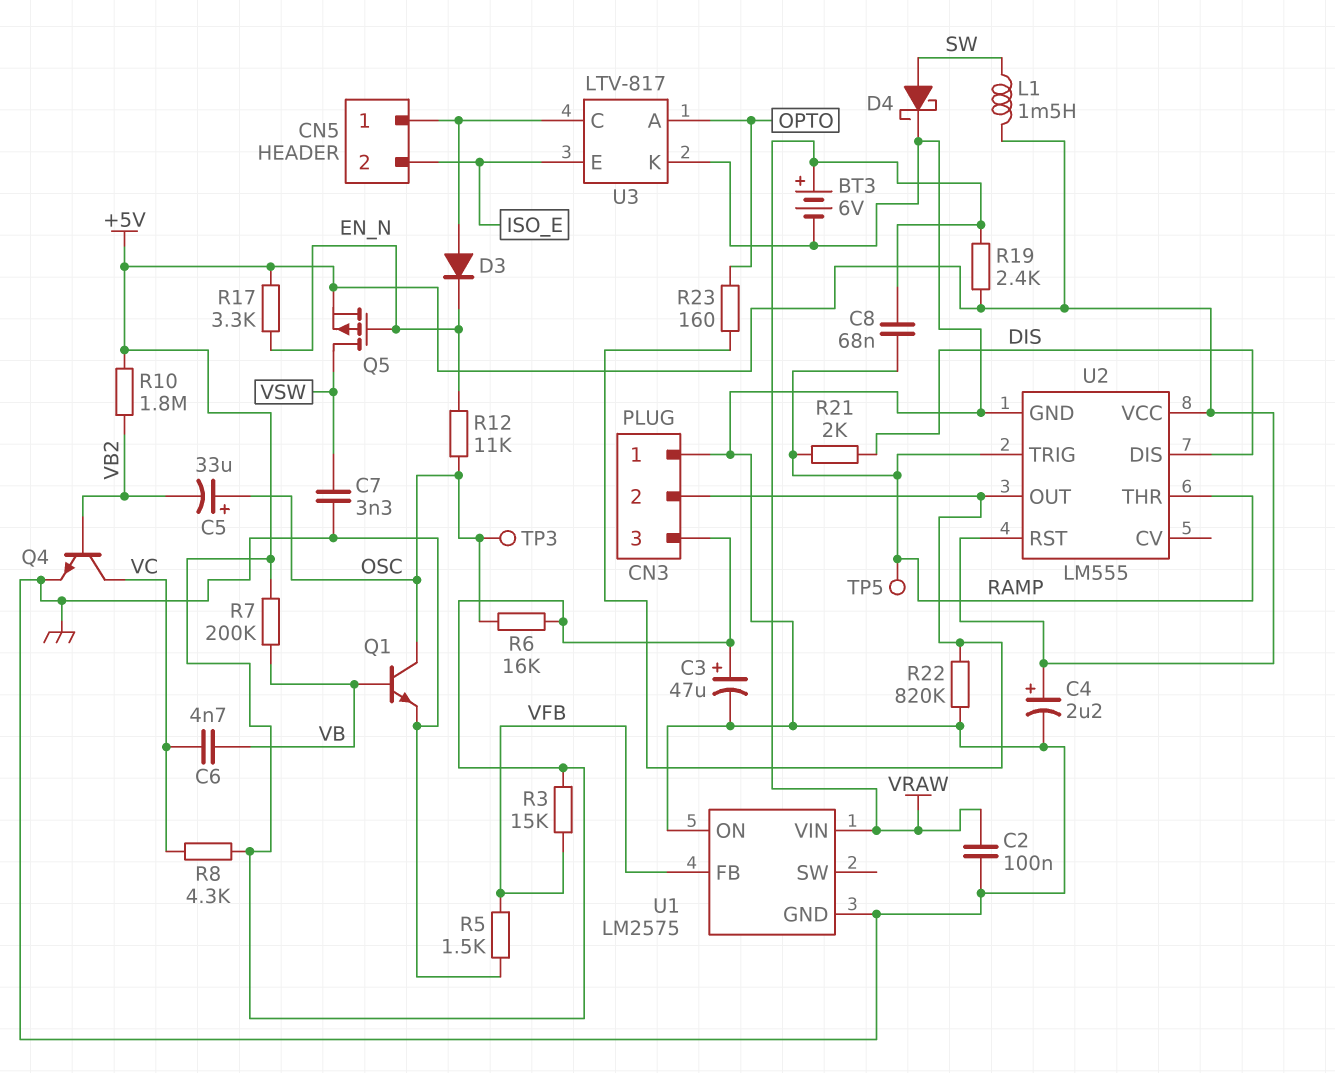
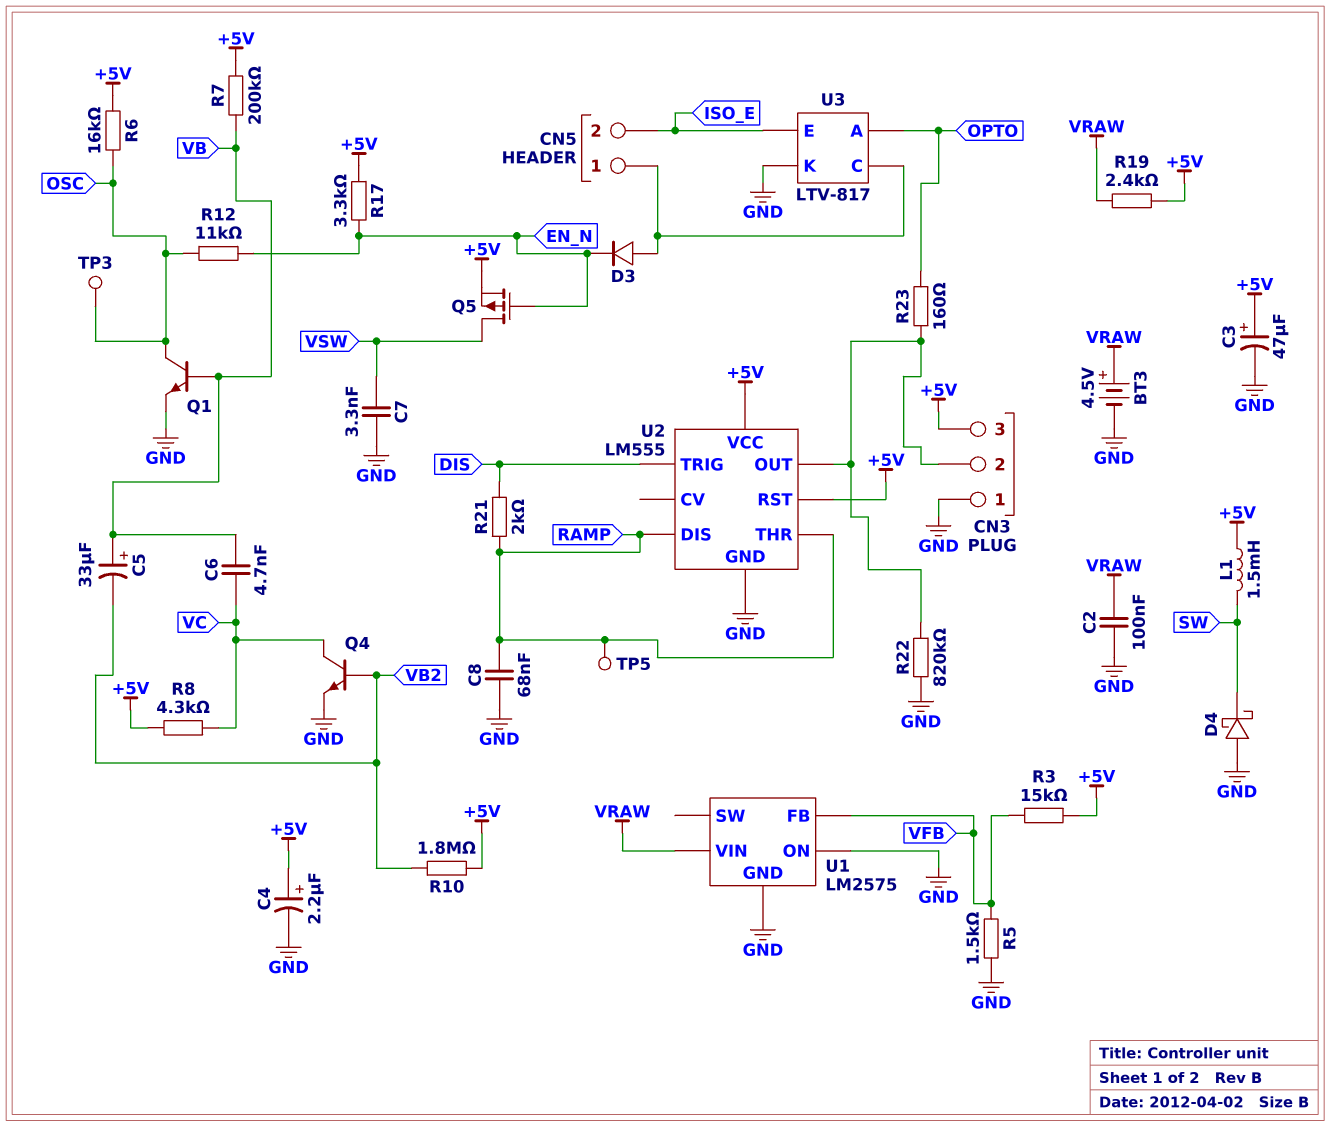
BT3: 6V (plus VRAW, minus GND) -> 4.5V (plus VRAW, minus GND)
C5: 33uF (plus OSC, minus VB2) -> 33uF (plus VB, minus VB2)
C8: 68nF (RAMP, VRAW) -> 68nF (GND, RAMP)
D4: schottky (A SW, K GND) -> schottky (A GND, K SW)
U2 pin DIS: DIS -> RAMP
U2 pin TRIG: RAMP -> DIS

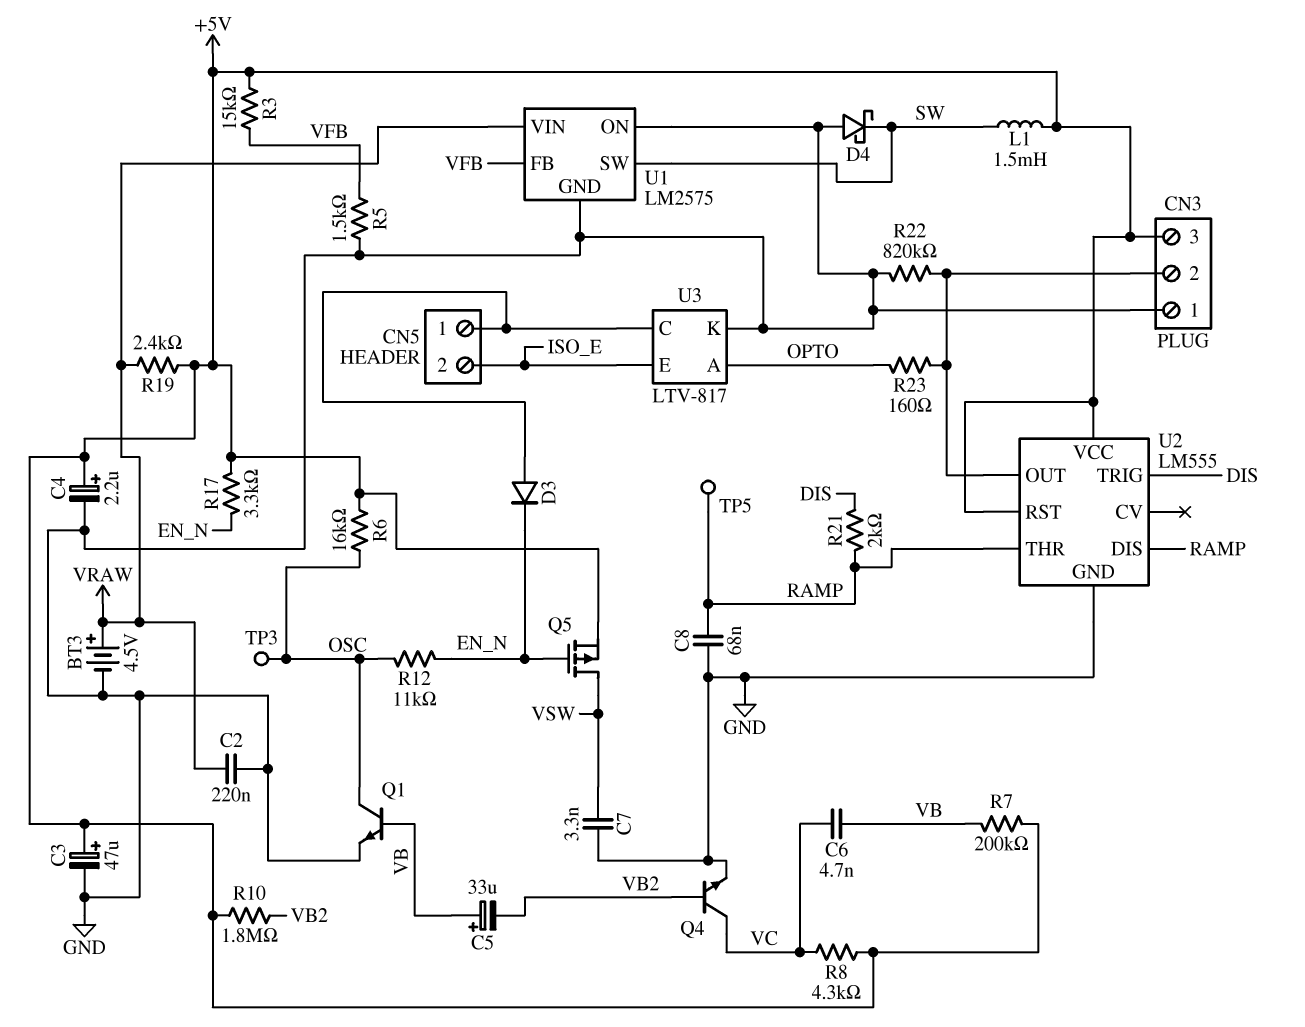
C2: 100nF (GND, VRAW) -> 220nF (GND, VRAW)
U1 pin SW: none -> SW

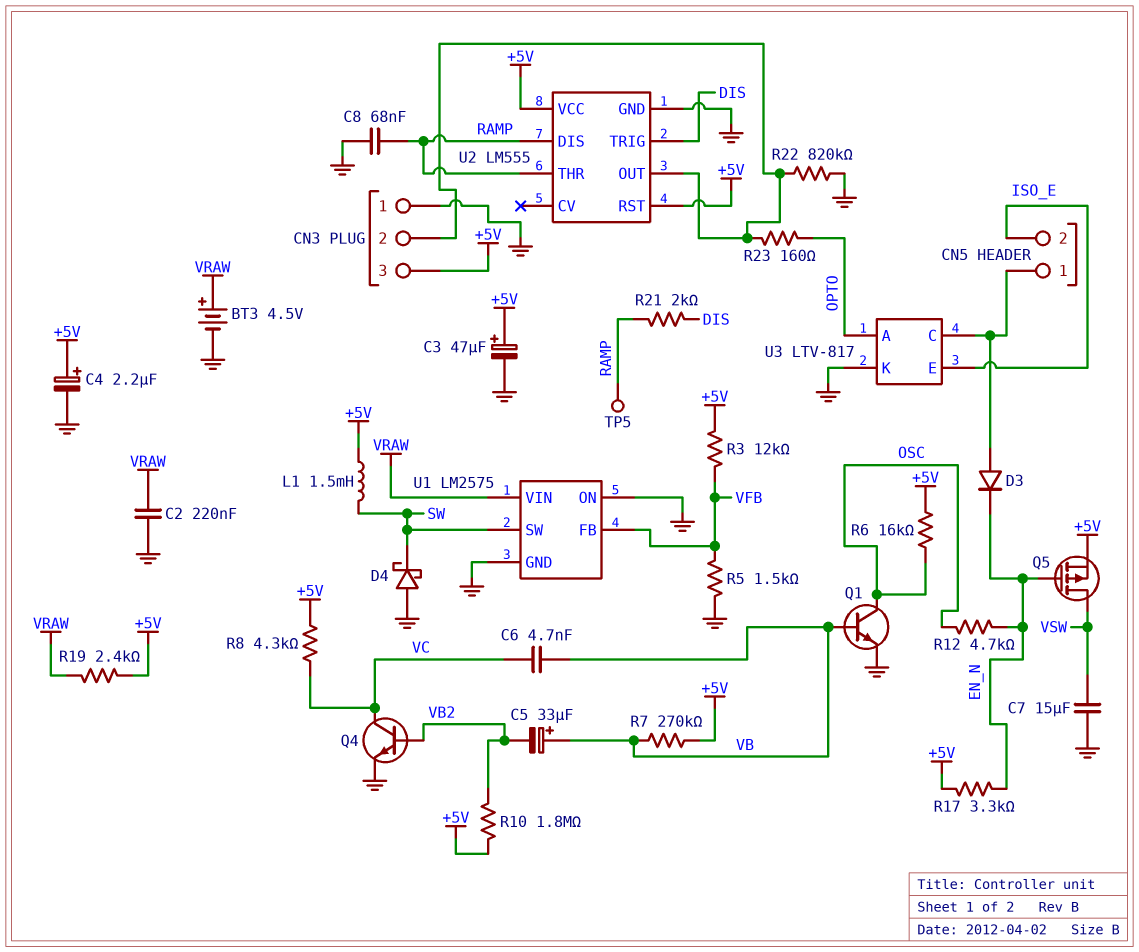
C7: 3.3nF (GND, VSW) -> 15uF (GND, VSW)
R3: 15k (+5V, VFB) -> 12k (+5V, VFB)
R7: 200k (+5V, VB) -> 270k (+5V, VB)
R12: 11k (EN_N, OSC) -> 4.7k (EN_N, OSC)
TP3: test point (OSC) -> none

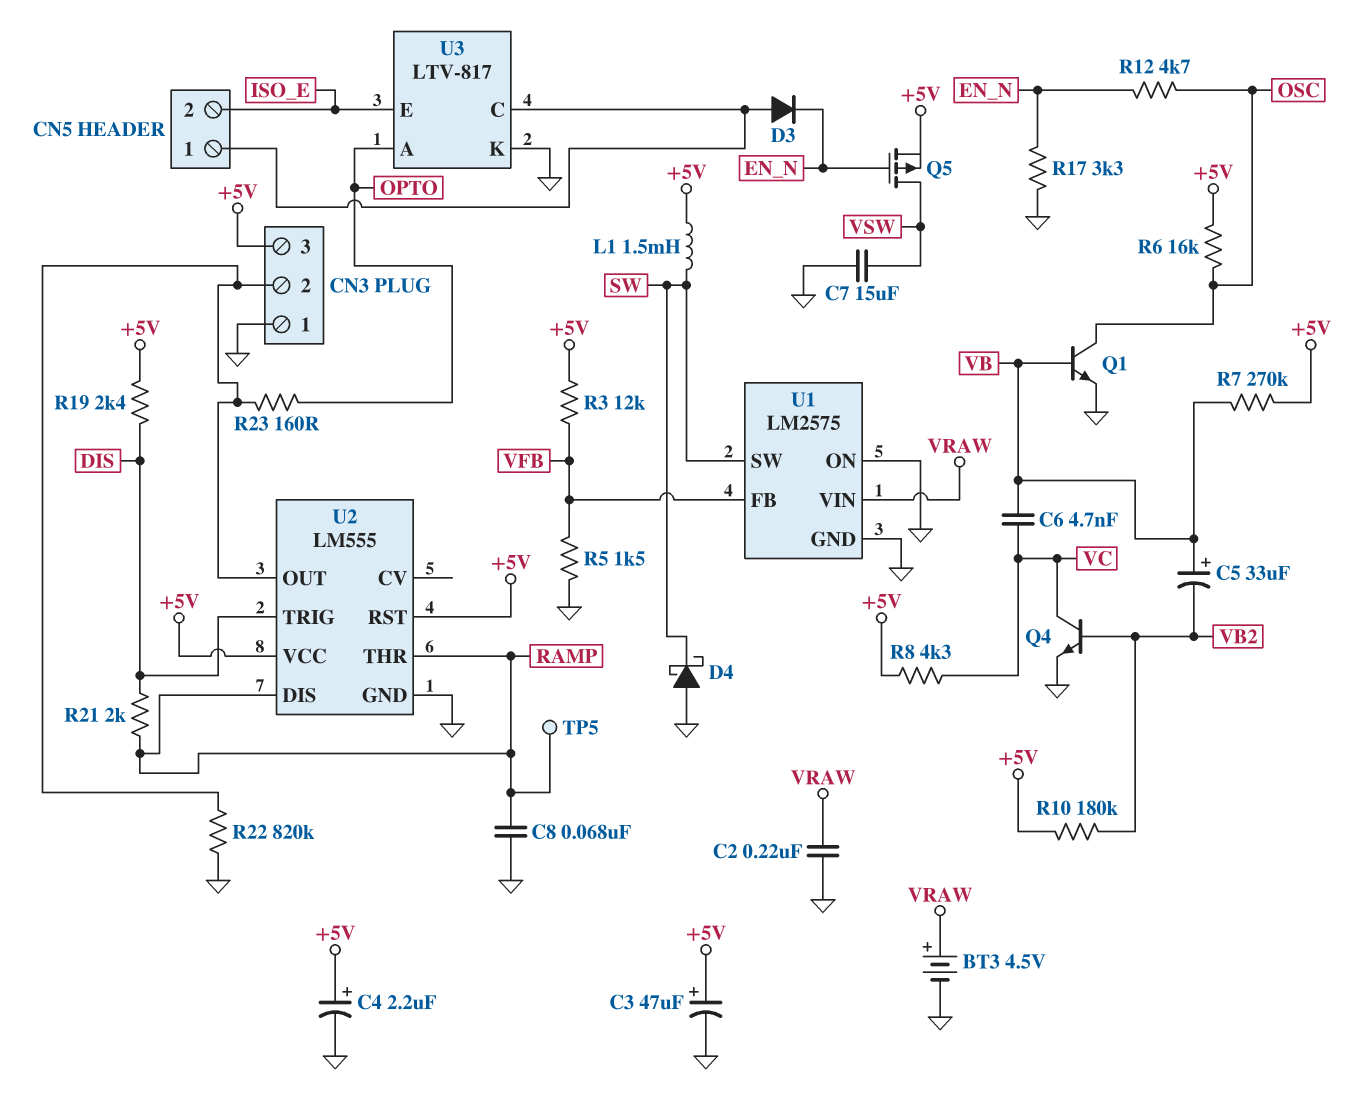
R10: 1.8M (+5V, VB2) -> 180k (+5V, VB2)
R17: 3.3k (+5V, EN_N) -> 3.3k (EN_N, GND)
R19: 2.4k (+5V, VRAW) -> 2.4k (+5V, DIS)

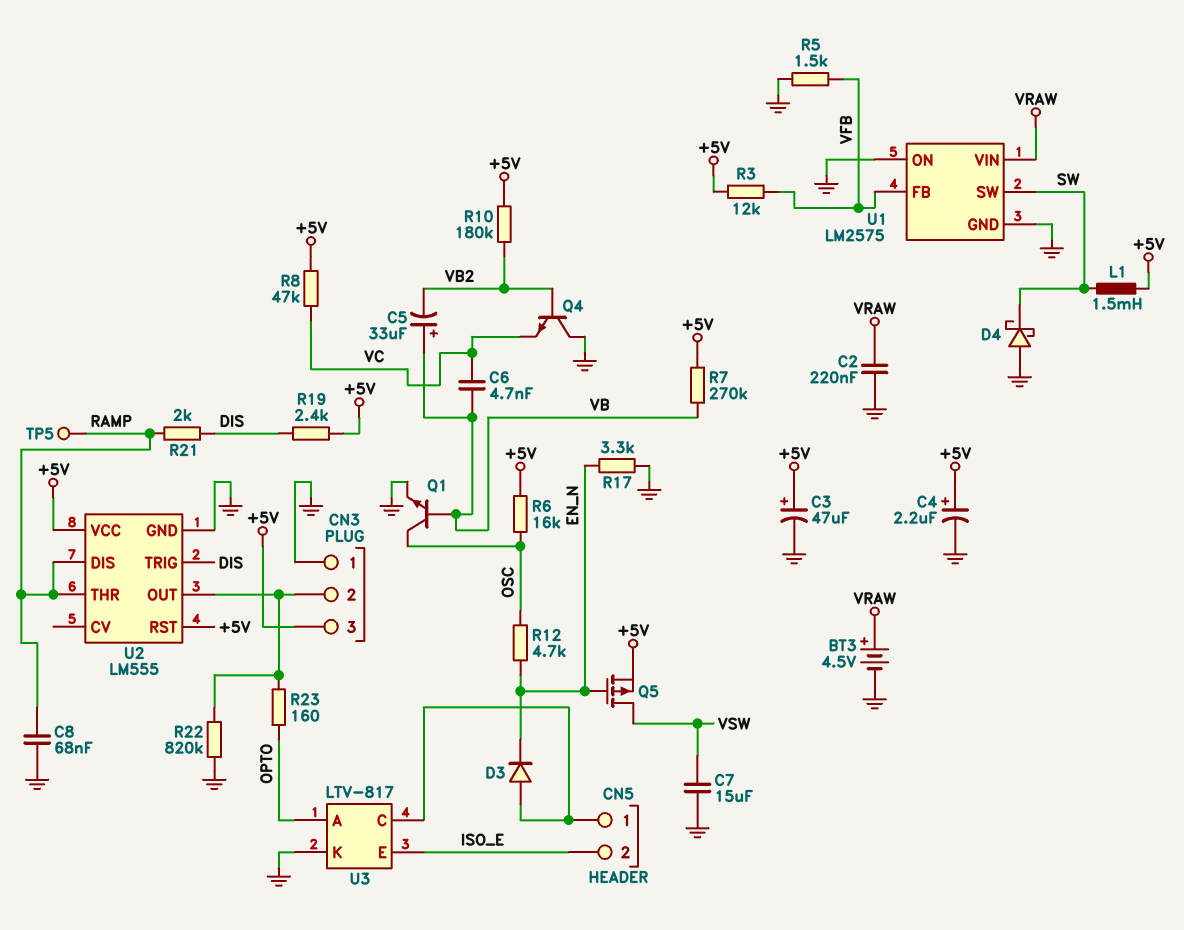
Q4: NPN (B VB2, C VC, E GND) -> NPN (B VB2, C GND, E VC)
R8: 4.3k (+5V, VC) -> 47k (+5V, VC)

